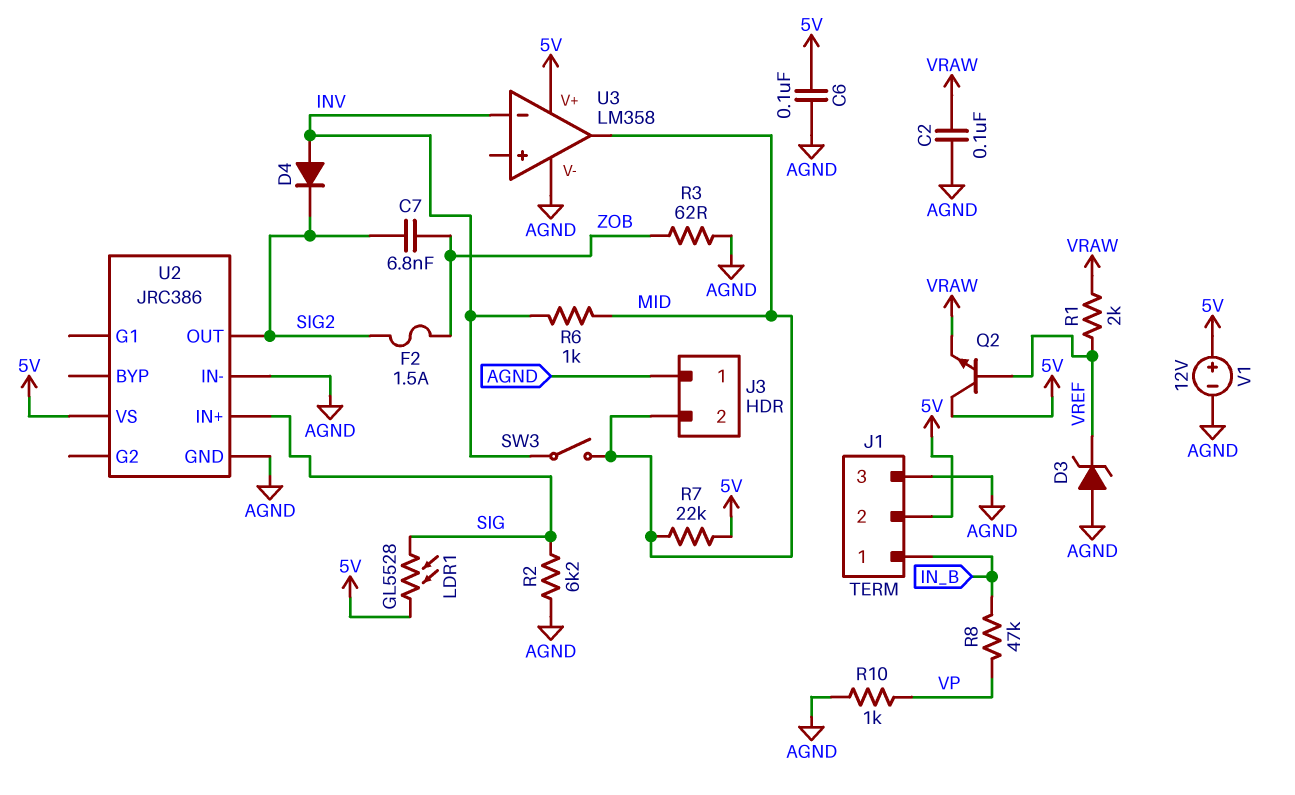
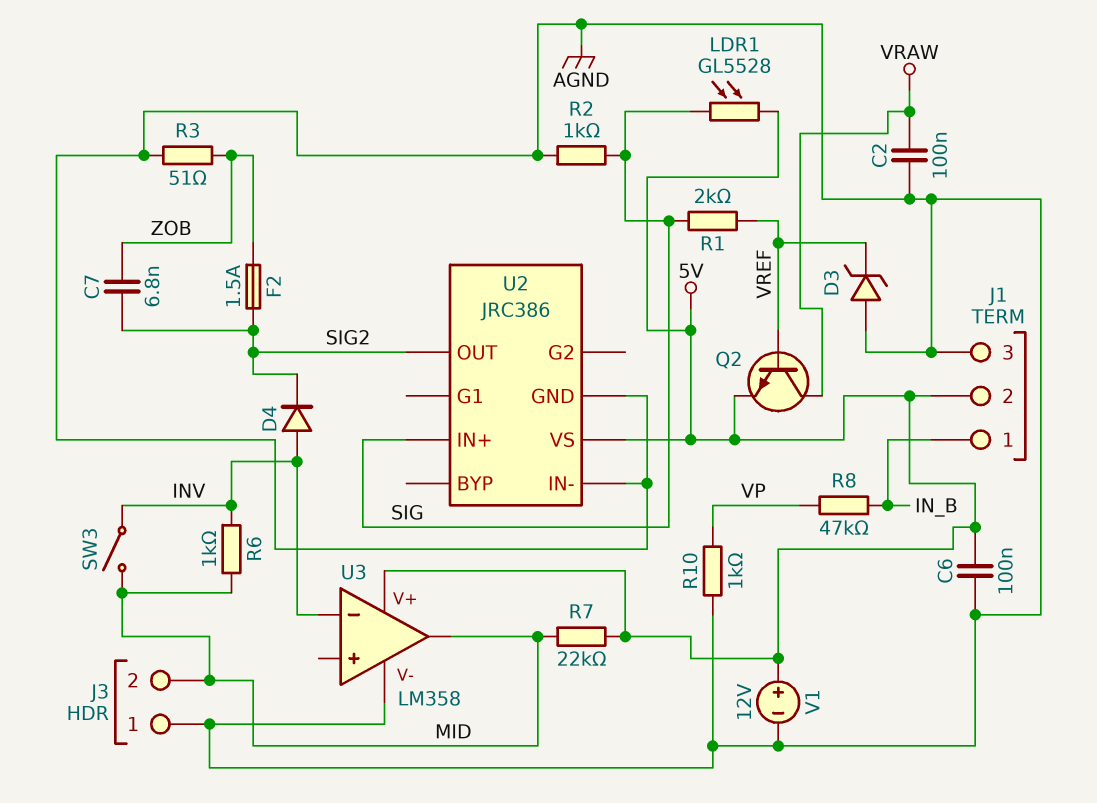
Q2: NPN (B VREF, C 5V, E VRAW) -> NPN (B VREF, C VRAW, E 5V)
R1: 2k (VRAW, VREF) -> 2k (SIG, VREF)
R2: 6.2k (AGND, SIG) -> 1k (AGND, SIG)
R3: 62 (AGND, ZOB) -> 51 (AGND, ZOB)

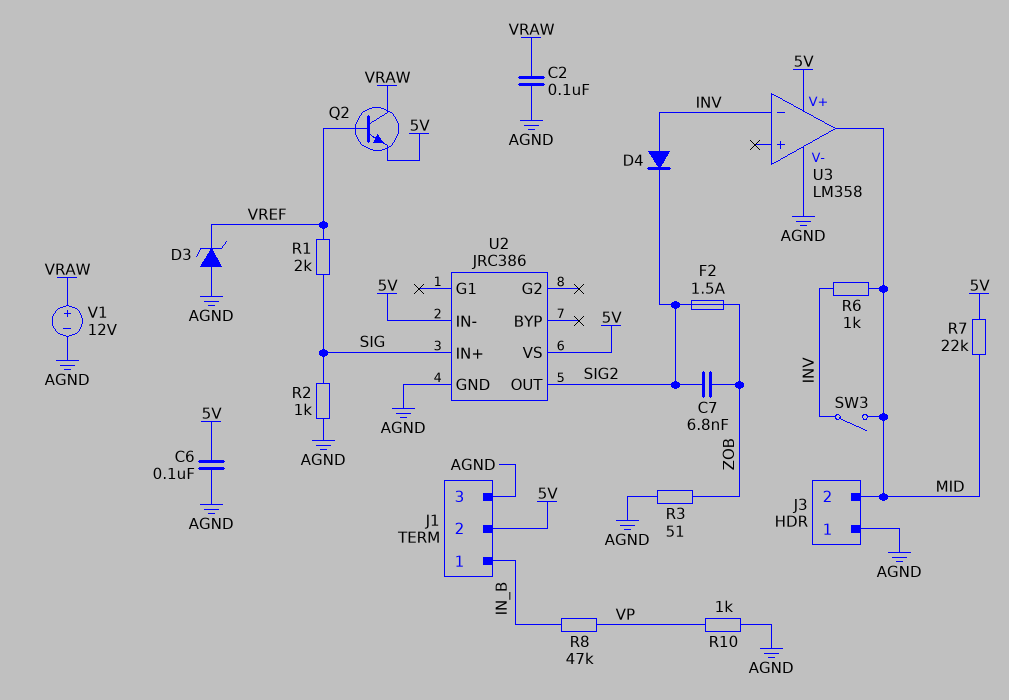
LDR1: GL5528 (5V, SIG) -> none
U2 pin IN-: AGND -> 5V
V1: 12V (plus 5V, minus AGND) -> 12V (plus VRAW, minus AGND)

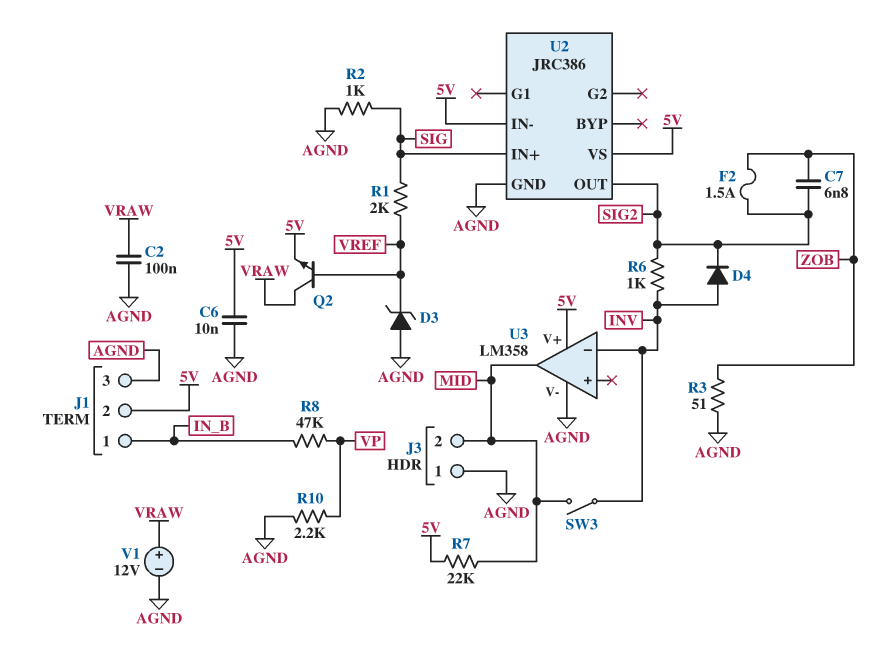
C6: 100nF (5V, AGND) -> 10nF (5V, AGND)
R6: 1k (INV, MID) -> 1k (INV, SIG2)
R10: 1k (AGND, VP) -> 2.2k (AGND, VP)

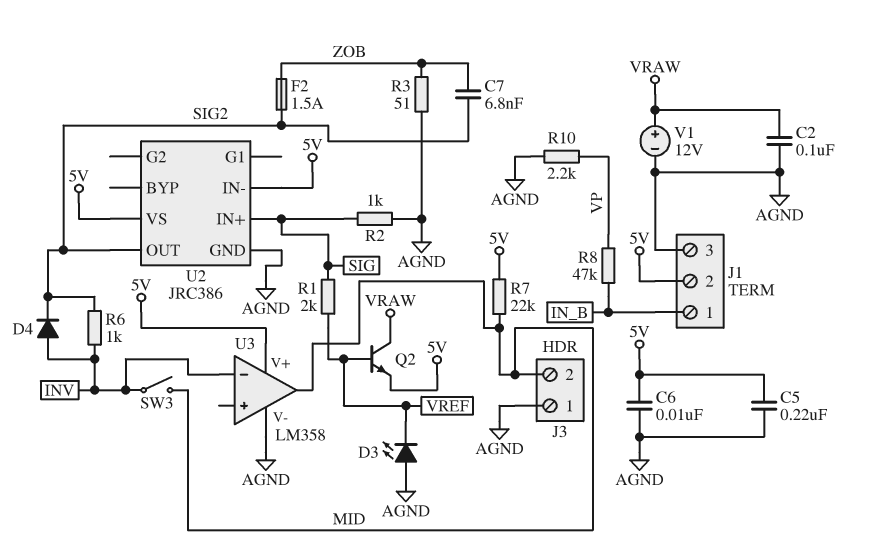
C5: none -> 220nF (5V, AGND)
D3: zener (A AGND, K VREF) -> LED (A AGND, K VREF)

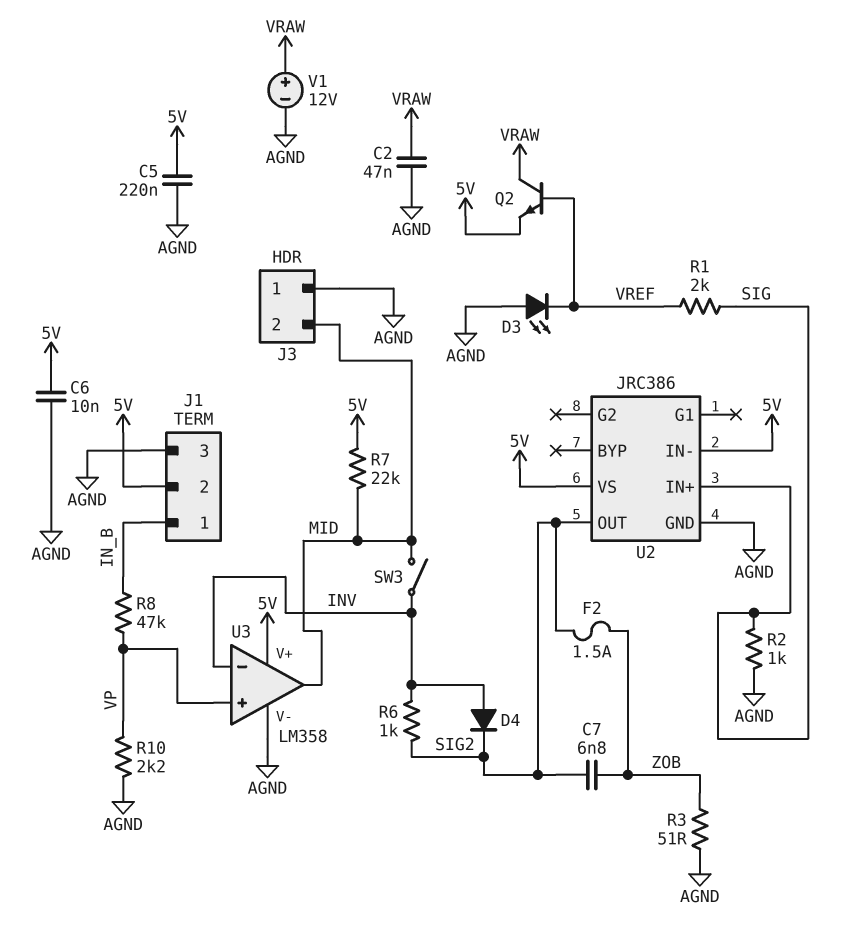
C2: 100nF (AGND, VRAW) -> 47nF (AGND, VRAW)
U3 pin in+: none -> VP

